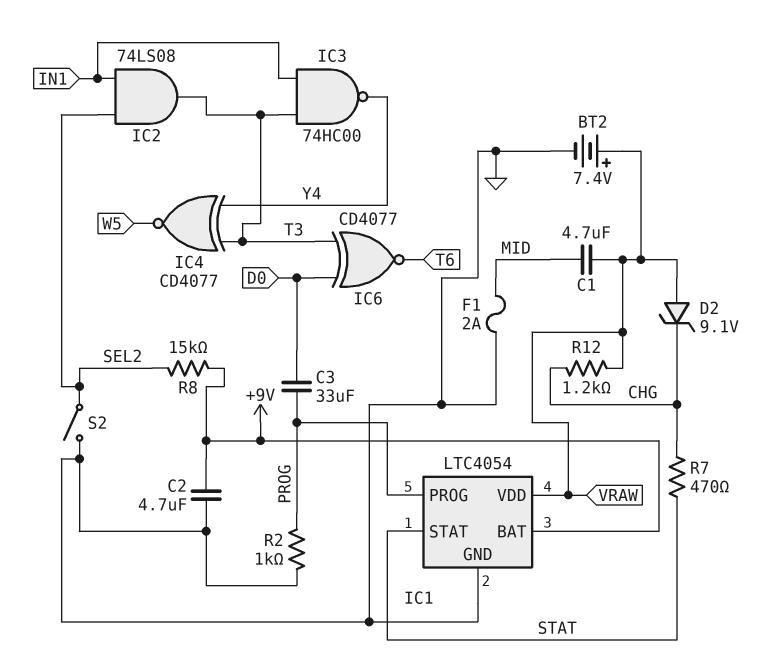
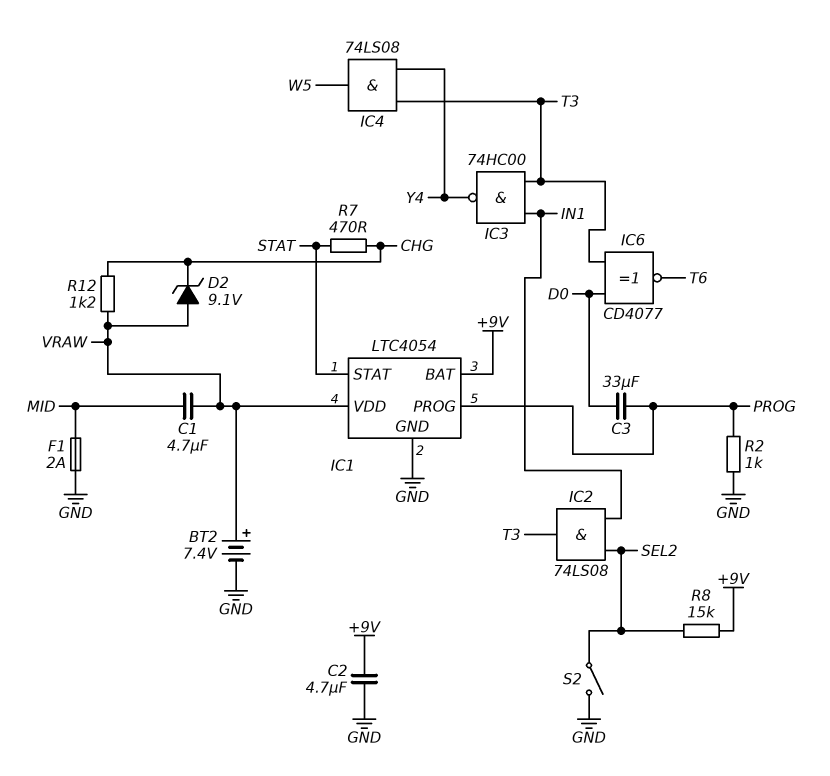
IC4: XNOR CD4077 (in T3, in Y4, out W5) -> AND 74LS08 (in T3, in Y4, out W5)

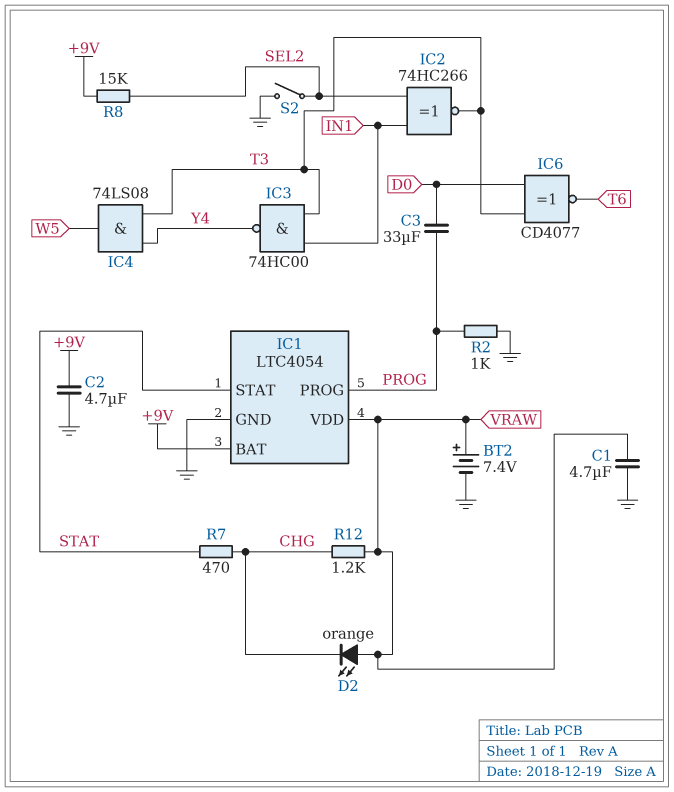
C1: 4.7uF (MID, VRAW) -> 4.7uF (GND, VRAW)
D2: zener 9.1V (A VRAW, K CHG) -> LED orange (A VRAW, K CHG)
F1: 2A (GND, MID) -> none
IC2: AND 74LS08 (in IN1, in SEL2, out T3) -> XNOR 74HC266 (in IN1, in SEL2, out T3)

